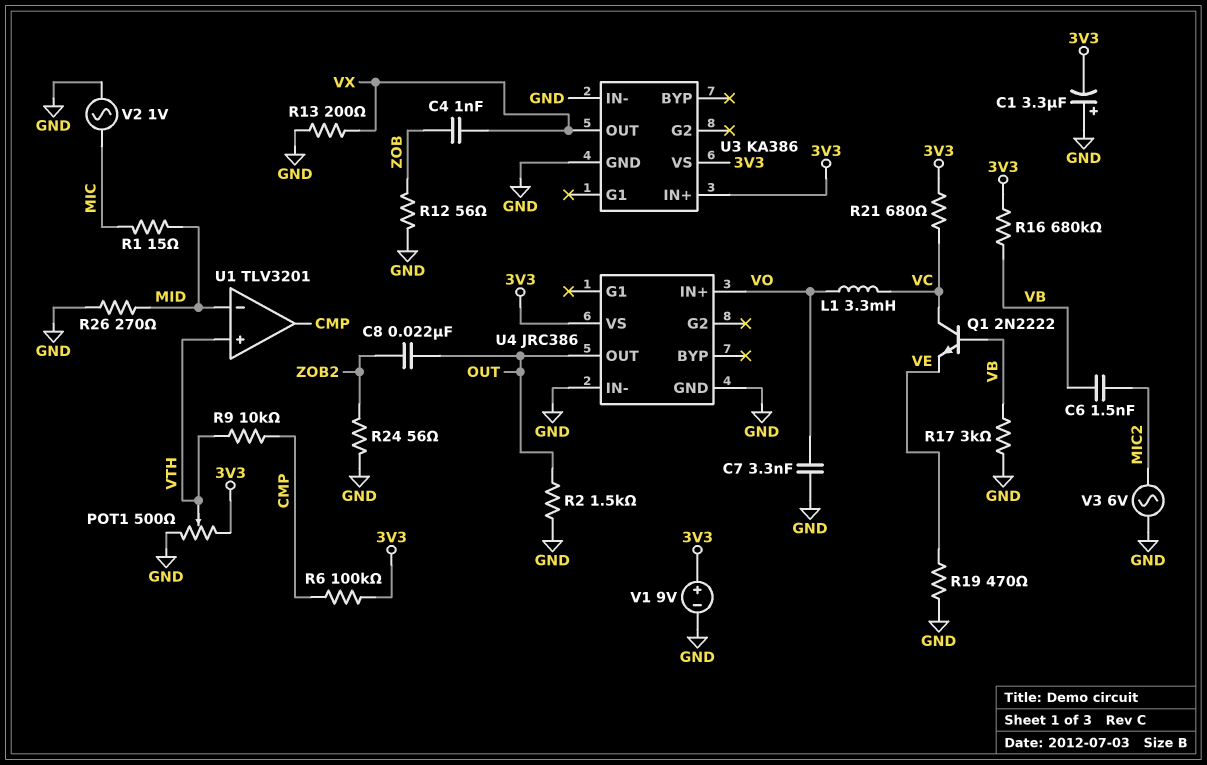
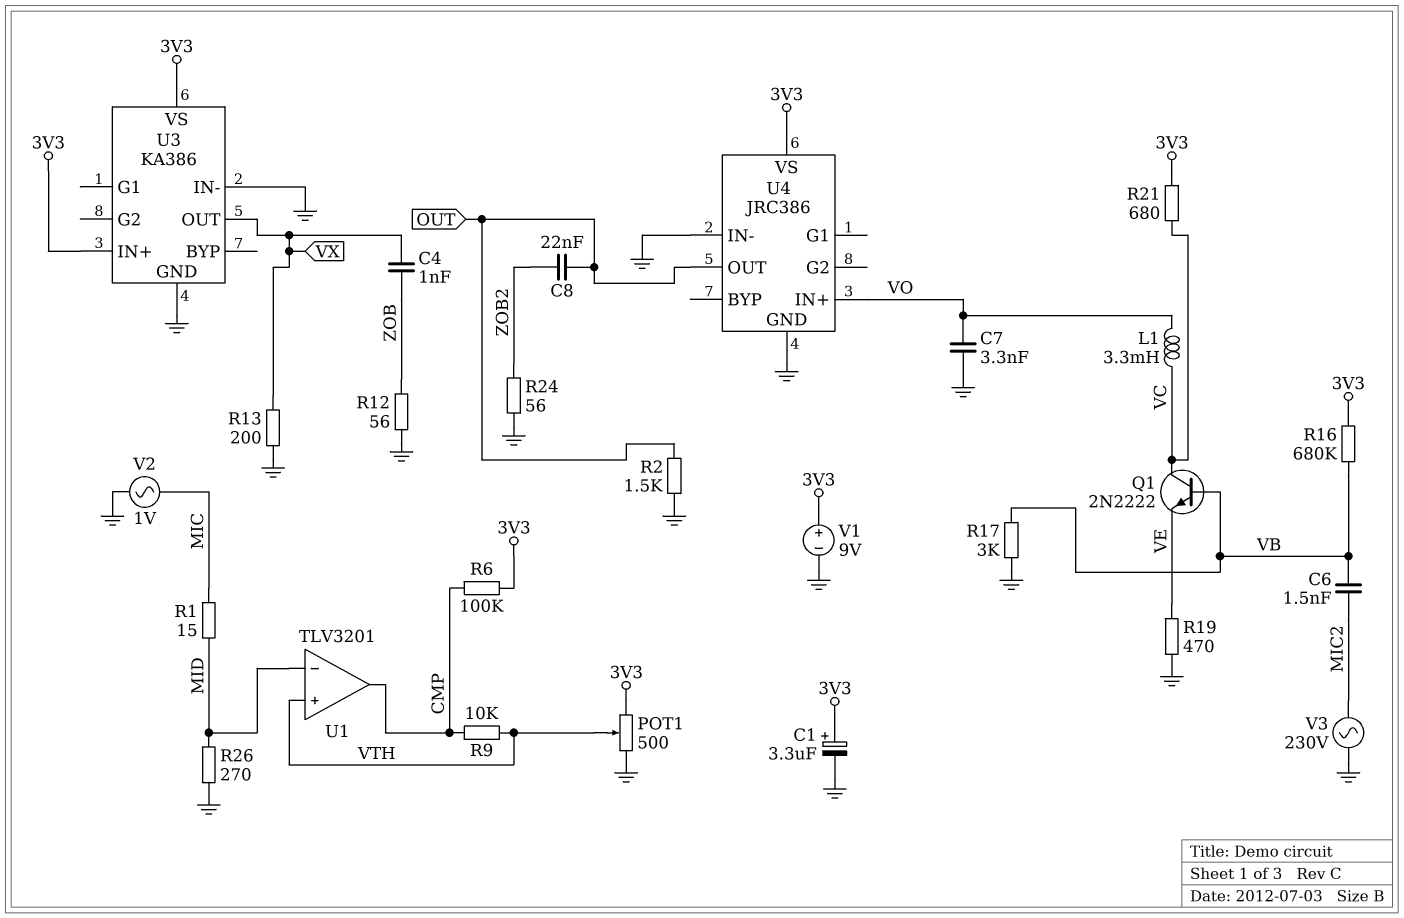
C1: 3.3uF (plus GND, minus 3V3) -> 3.3uF (plus 3V3, minus GND)
V3: AC 6V (GND, MIC2) -> AC 230V (GND, MIC2)

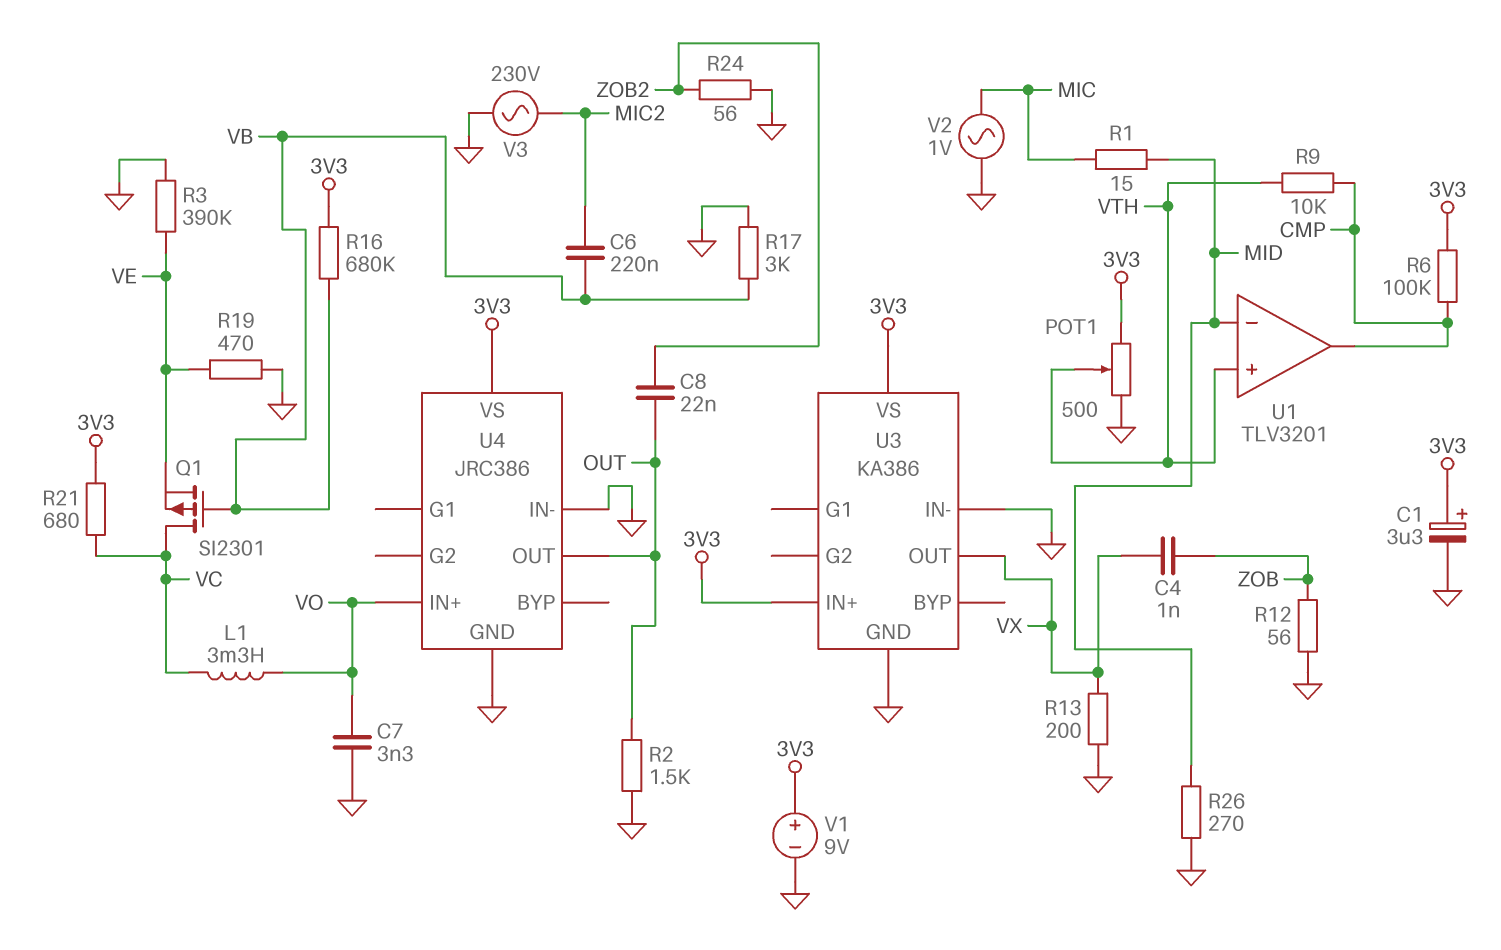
C6: 1.5nF (MIC2, VB) -> 220nF (MIC2, VB)
Q1: NPN 2N2222 (B VB, C VC, E VE) -> PMOS SI2301 (G VB, D VC, S VE)
R3: none -> 390k (GND, VE)

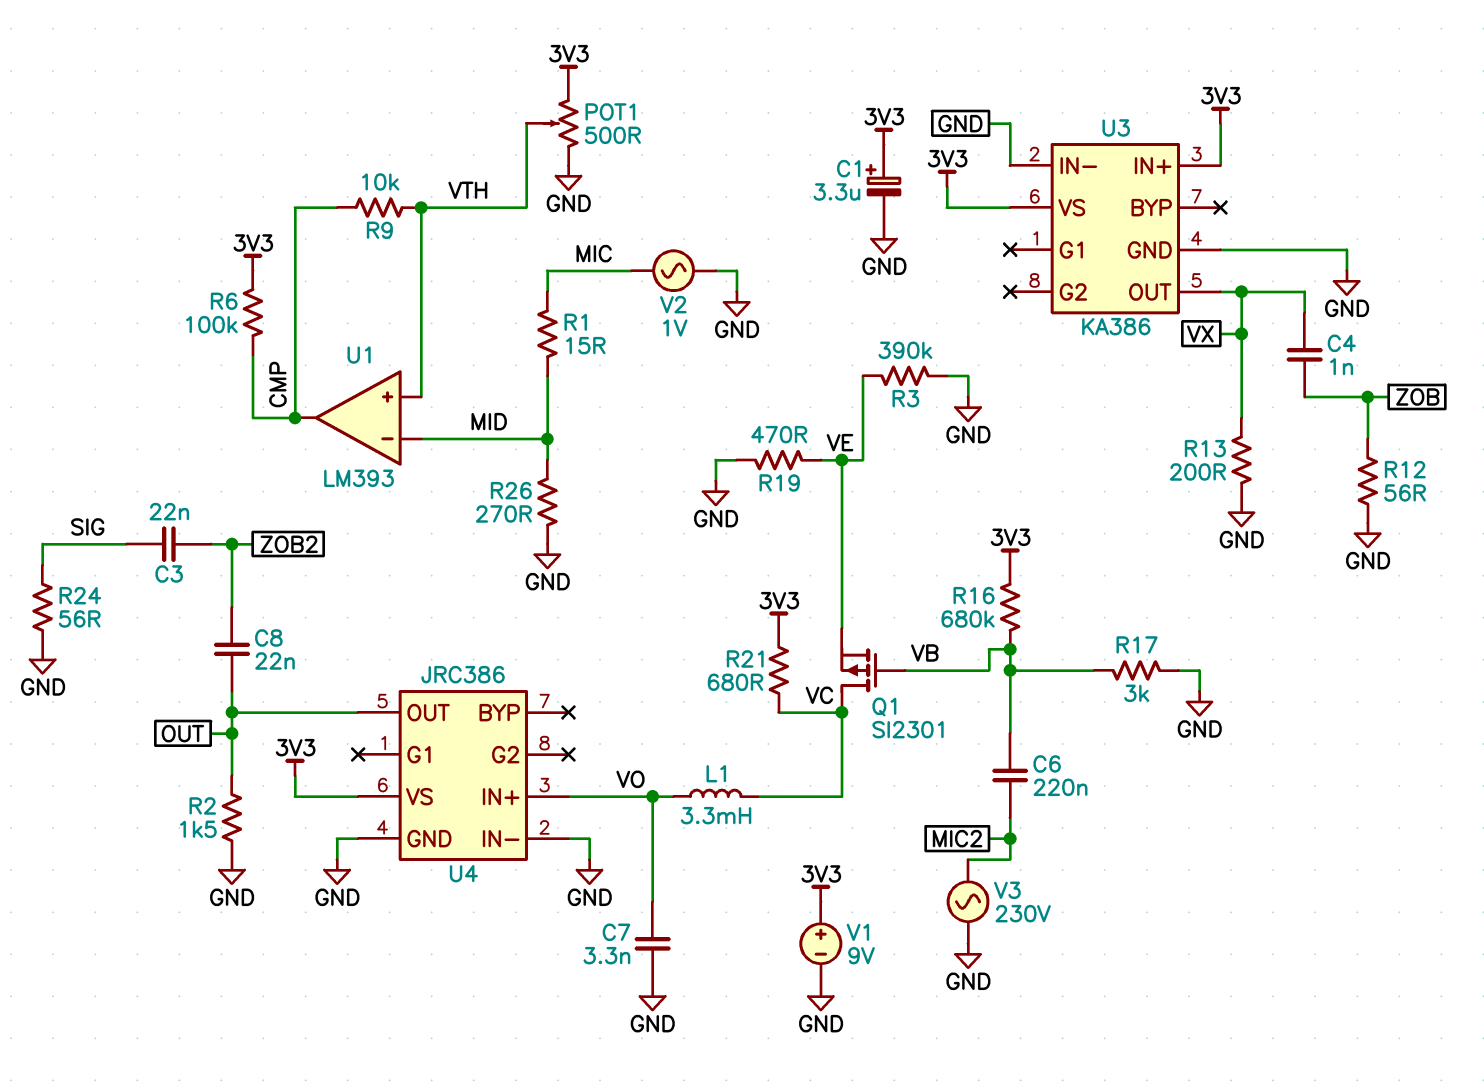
C3: none -> 22nF (SIG, ZOB2)
R24: 56 (GND, ZOB2) -> 56 (GND, SIG)
U1: TLV3201 -> LM393

